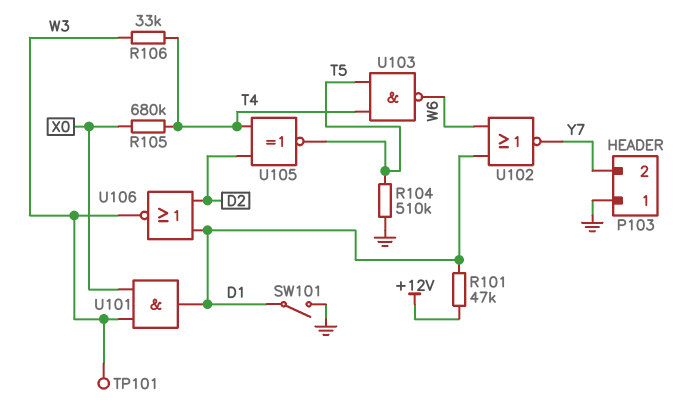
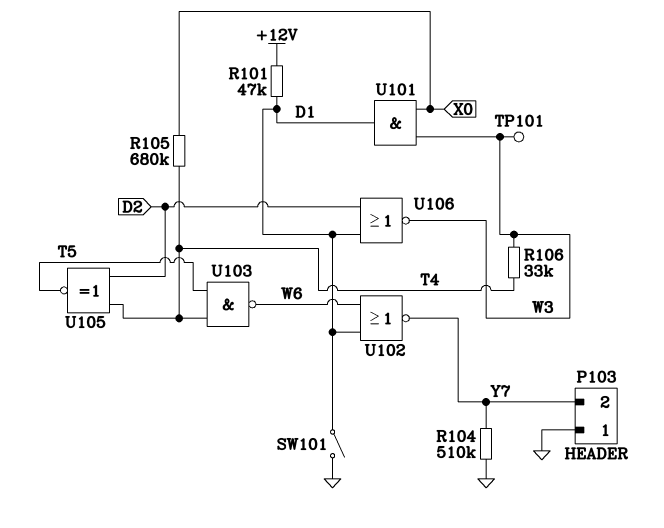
R104: 510k (GND, T5) -> 510k (GND, Y7)

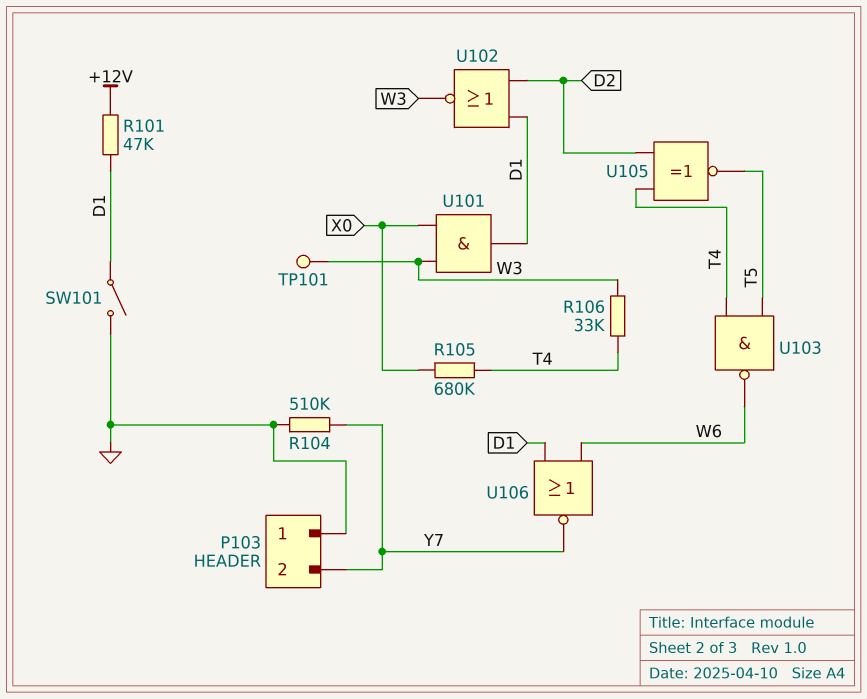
U102: NOR (in D1, in W6, out Y7) -> NOR (in D1, in D2, out W3)
U106: NOR (in D1, in D2, out W3) -> NOR (in D1, in W6, out Y7)

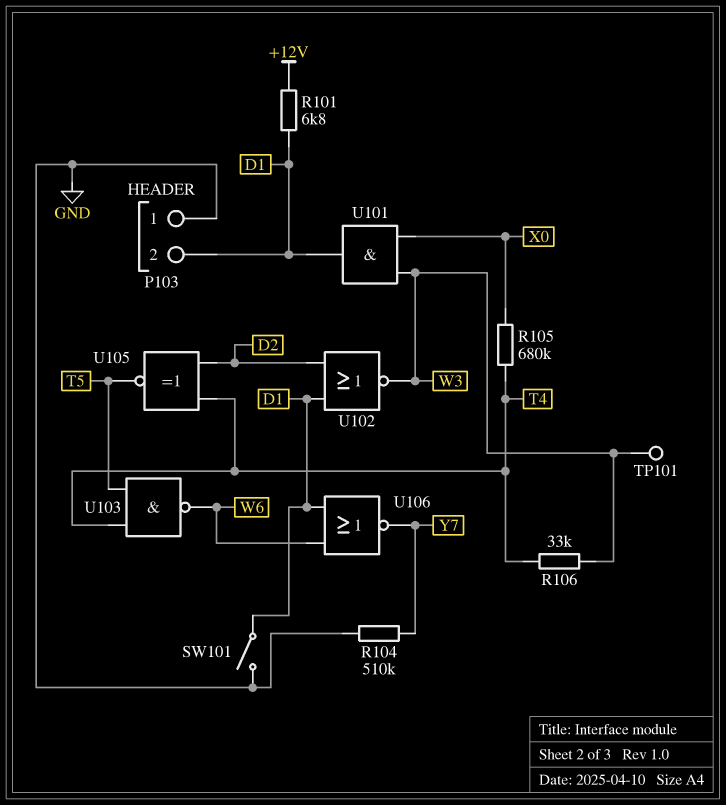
P103 pin 2: Y7 -> D1
R101: 47k (+12V, D1) -> 6.8k (+12V, D1)

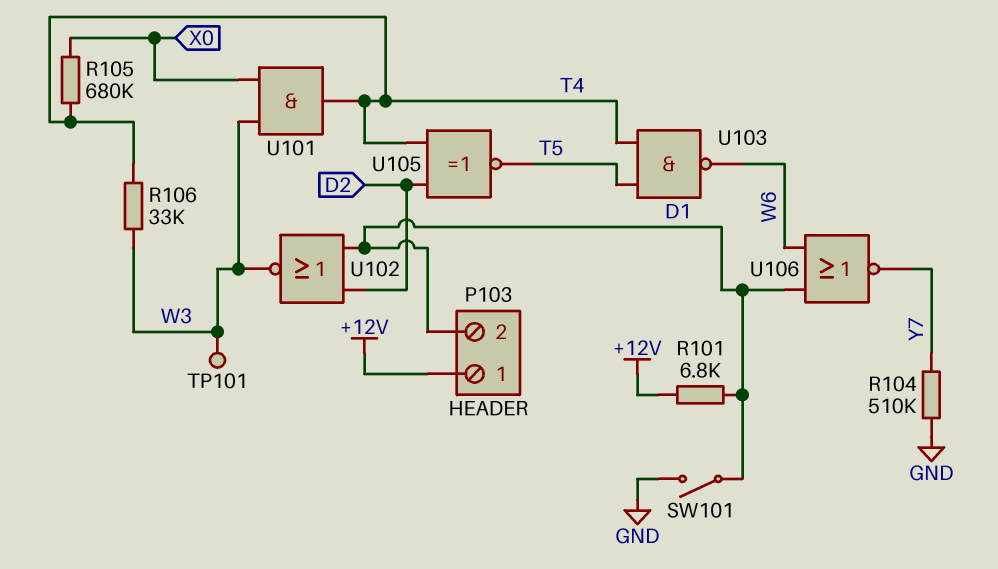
P103 pin 1: GND -> +12V
U101: AND (in W3, in X0, out D1) -> AND (in W3, in X0, out T4)

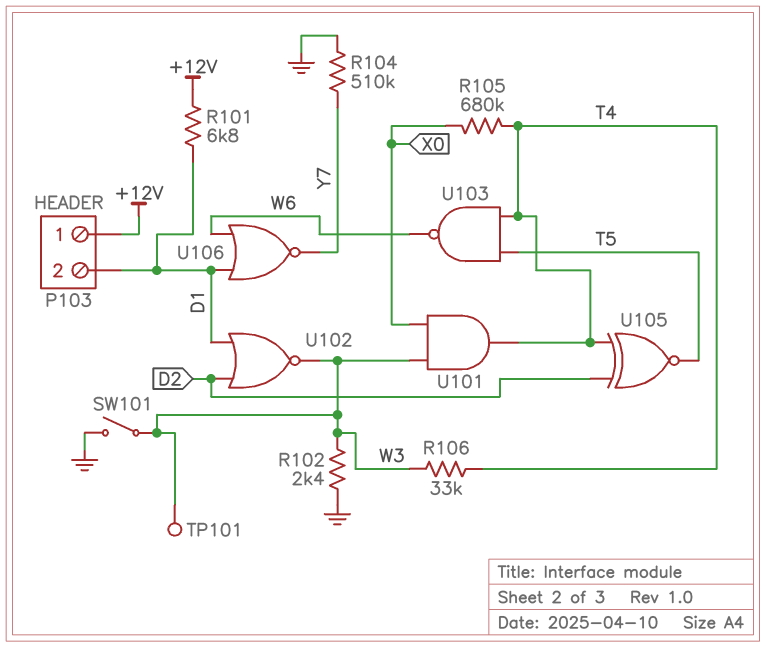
R102: none -> 2.4k (GND, W3)
SW101: switch (D1, GND) -> switch (GND, W3)

